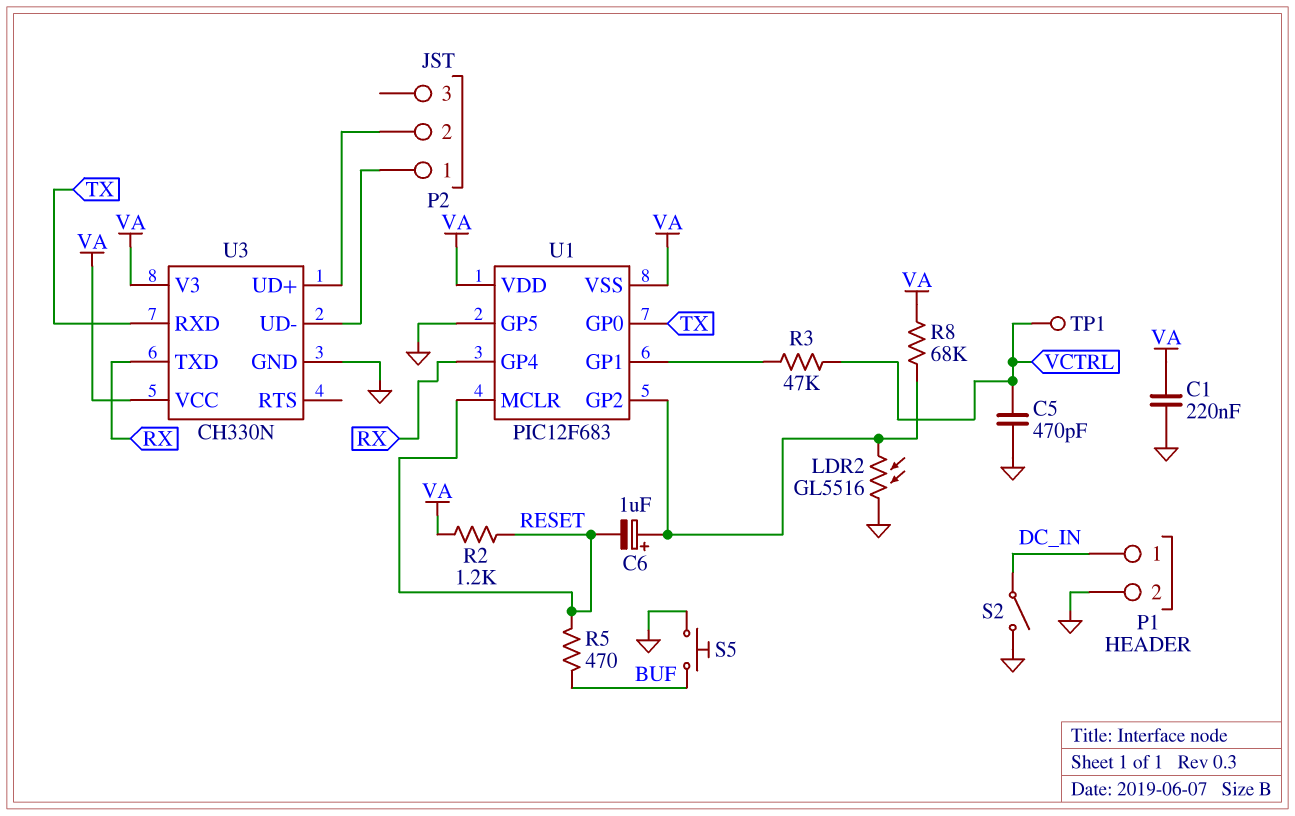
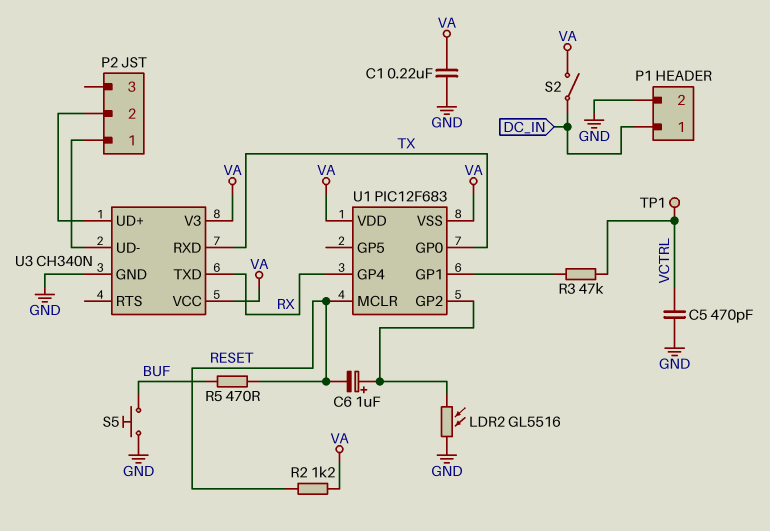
R8: 68k (U1/GP2, VA) -> none
S2: switch (DC_IN, GND) -> switch (DC_IN, VA)
U1 pin GP5: GND -> none
U3: CH330N -> CH340N

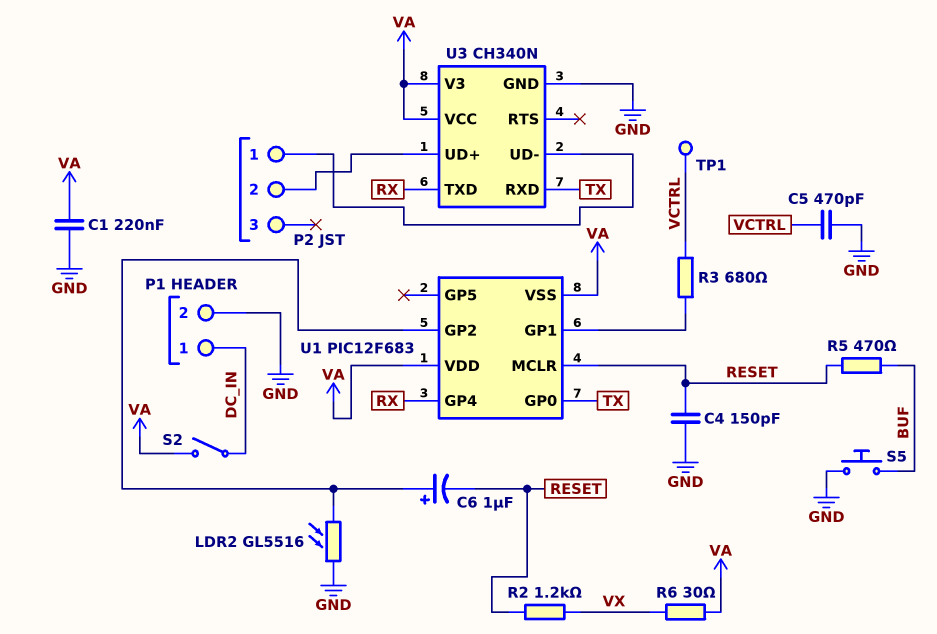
C4: none -> 150pF (GND, RESET)
R2: 1.2k (RESET, VA) -> 1.2k (RESET, VX)
R3: 47k (U1/GP1, VCTRL) -> 680 (U1/GP1, VCTRL)
R6: none -> 30 (VA, VX)

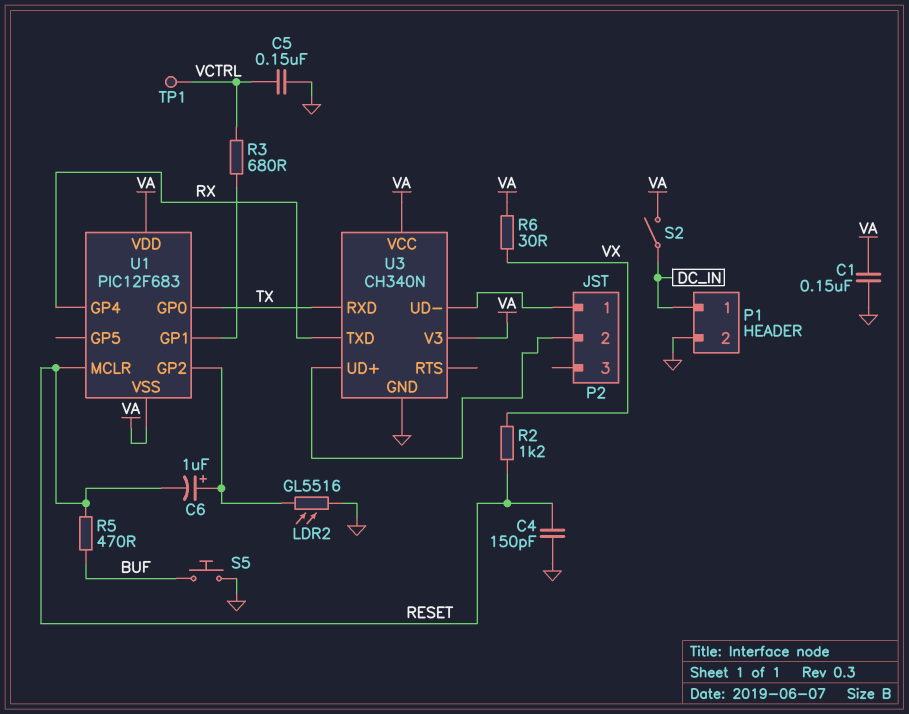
C1: 220nF (GND, VA) -> 150nF (GND, VA)
C5: 470pF (GND, VCTRL) -> 150nF (GND, VCTRL)

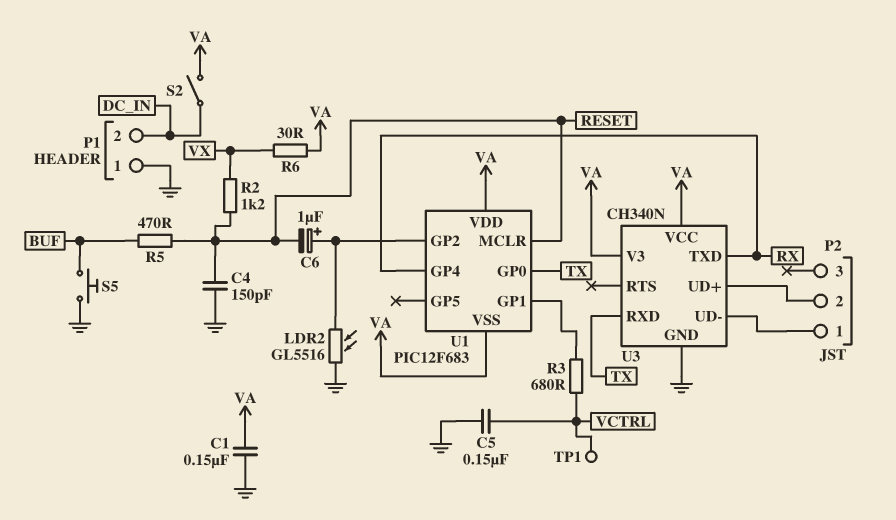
P1 pin 1: DC_IN -> GND
P1 pin 2: GND -> DC_IN

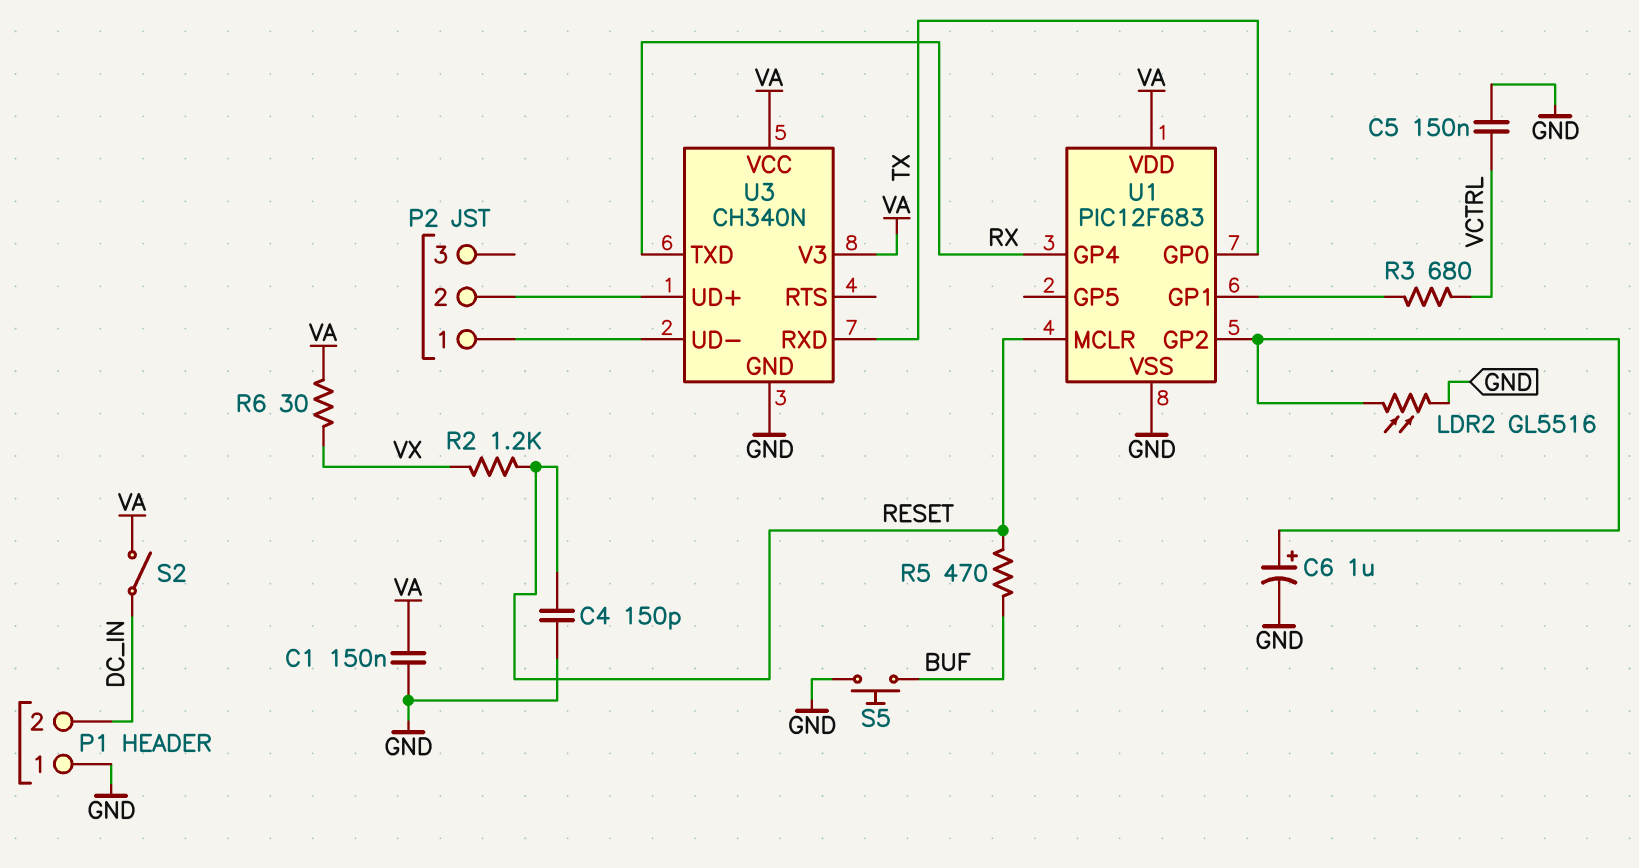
C6: 1uF (plus U1/GP2, minus RESET) -> 1uF (plus U1/GP2, minus GND)
TP1: test point (VCTRL) -> none
U1 pin VSS: VA -> GND

